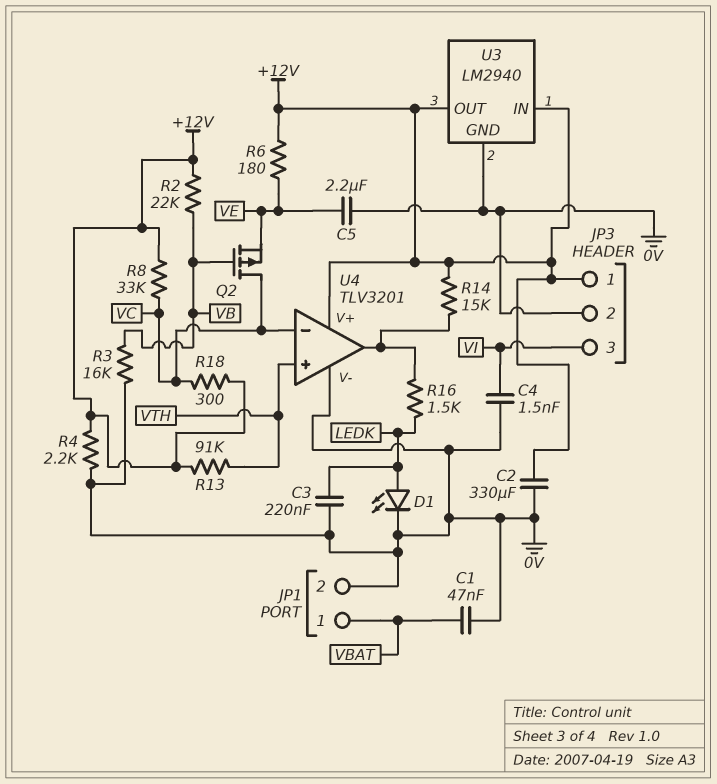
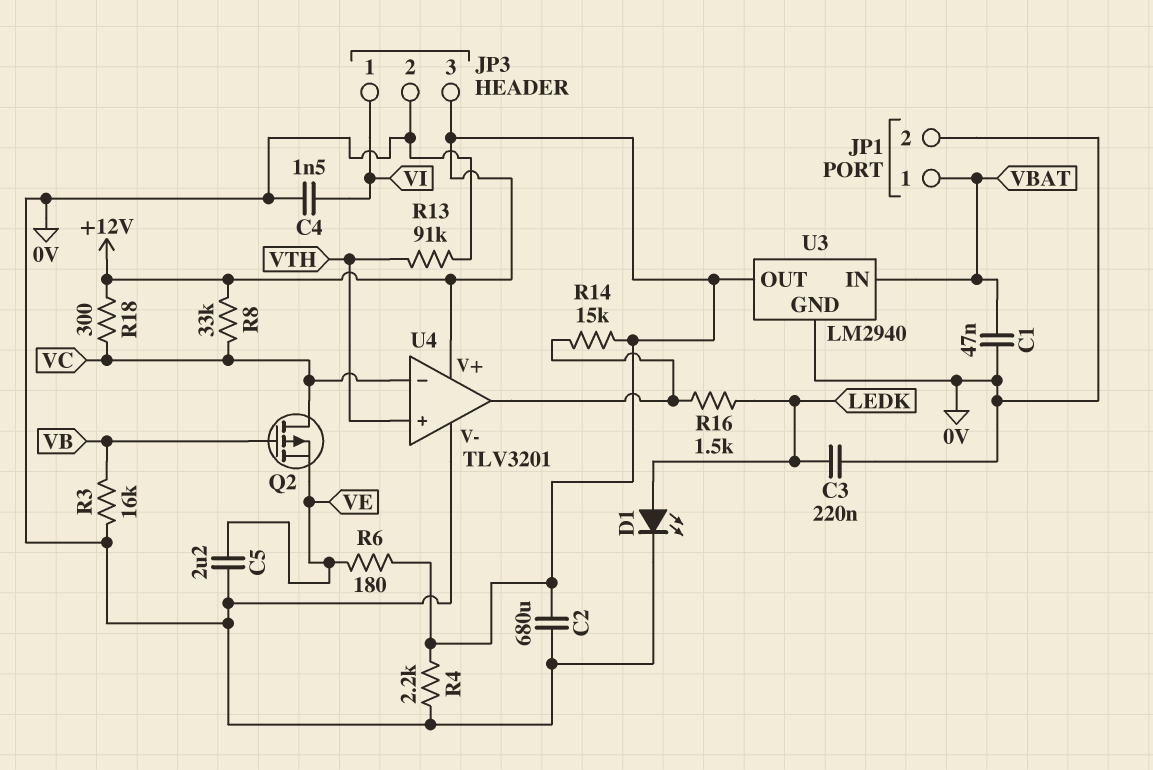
C2: 330uF (+12V, 0V) -> 680uF (+12V, 0V)
JP3 pin 1: +12V -> VI
JP3 pin 3: VI -> +12V
R2: 22k (+12V, VB) -> none
R13: 91k (+12V, VTH) -> 91k (0V, VTH)
U3 pin IN: +12V -> VBAT

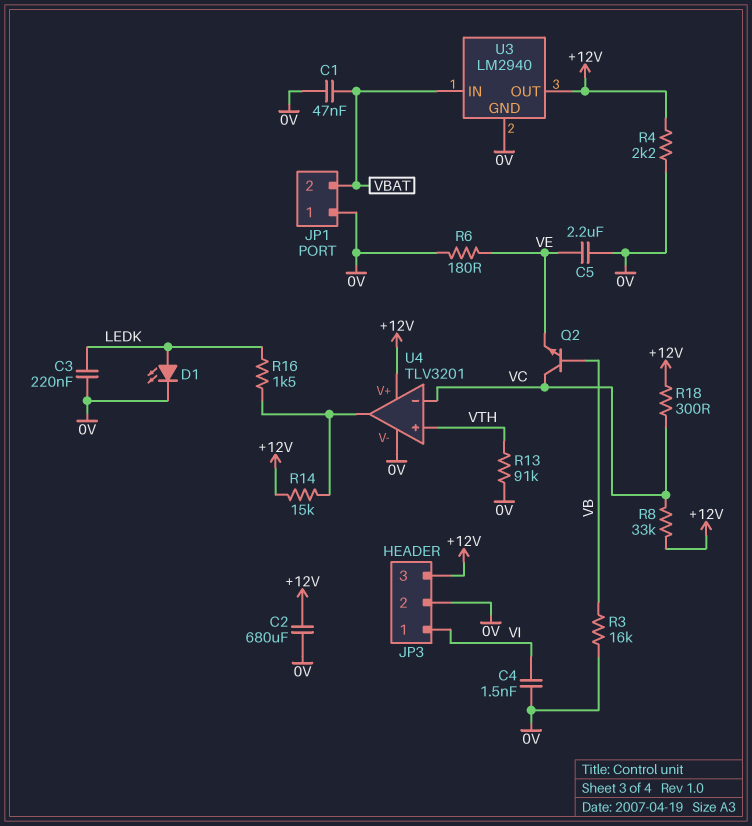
JP1 pin 1: VBAT -> 0V
JP1 pin 2: 0V -> VBAT
Q2: PMOS (G VB, D VC, S VE) -> NPN (B VB, C VC, E VE)
R6: 180 (+12V, VE) -> 180 (0V, VE)

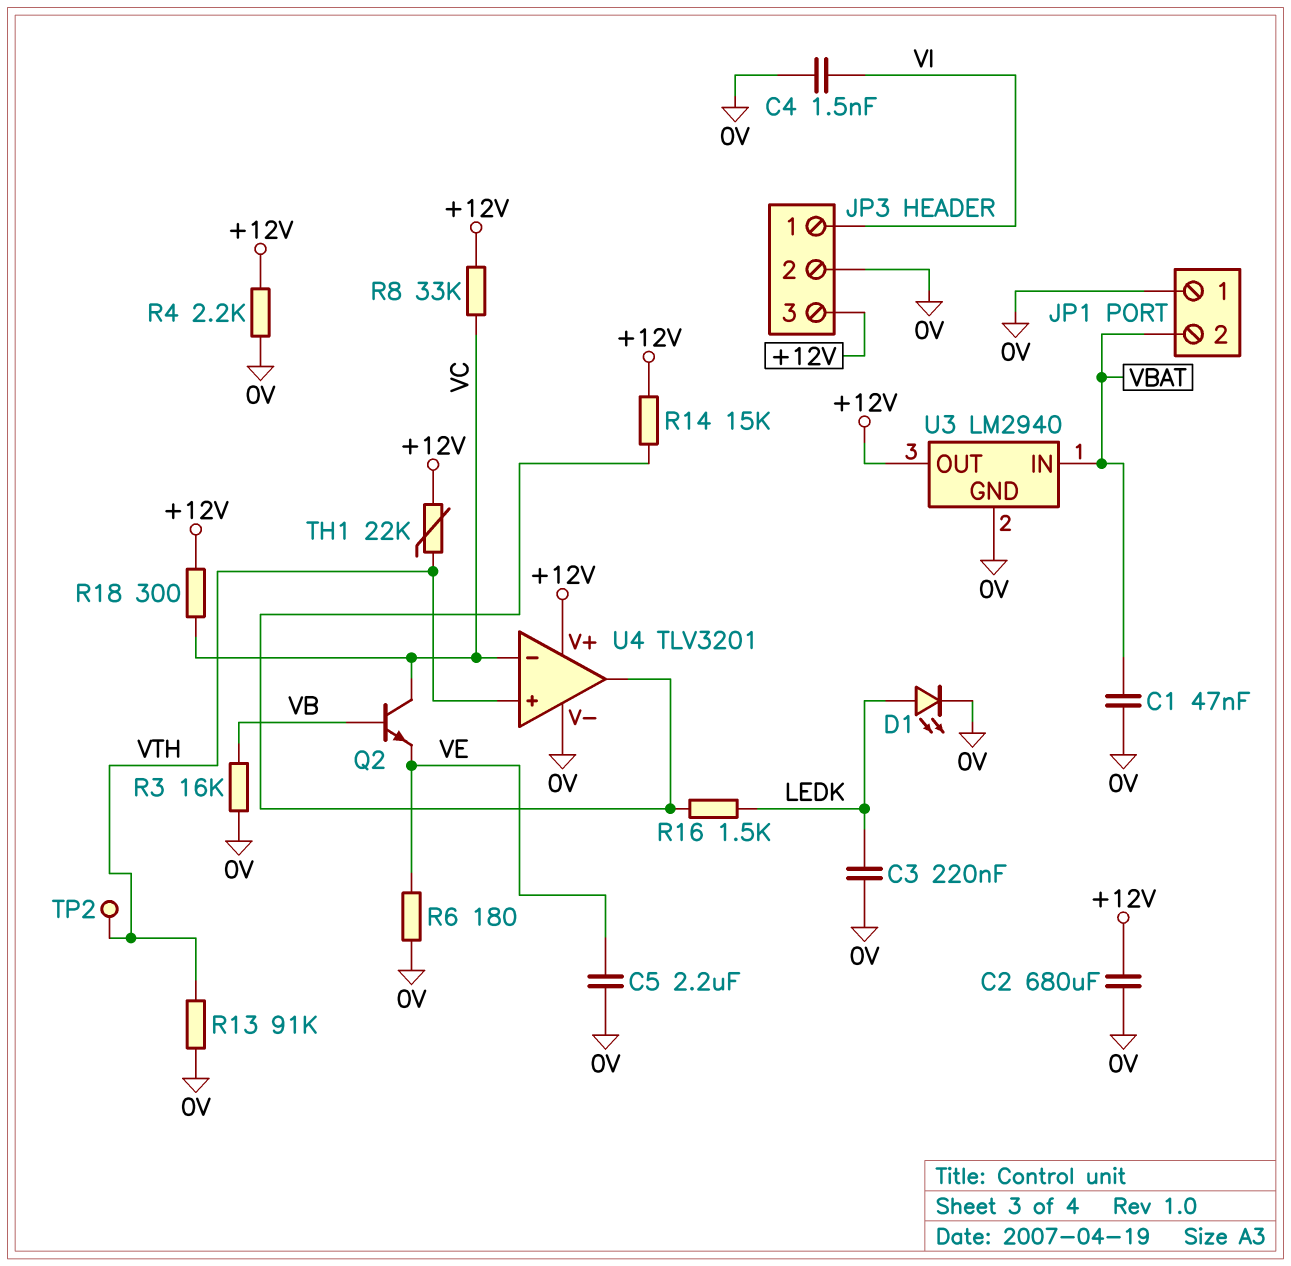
TH1: none -> 22k (+12V, VTH)
TP2: none -> test point (VTH)

